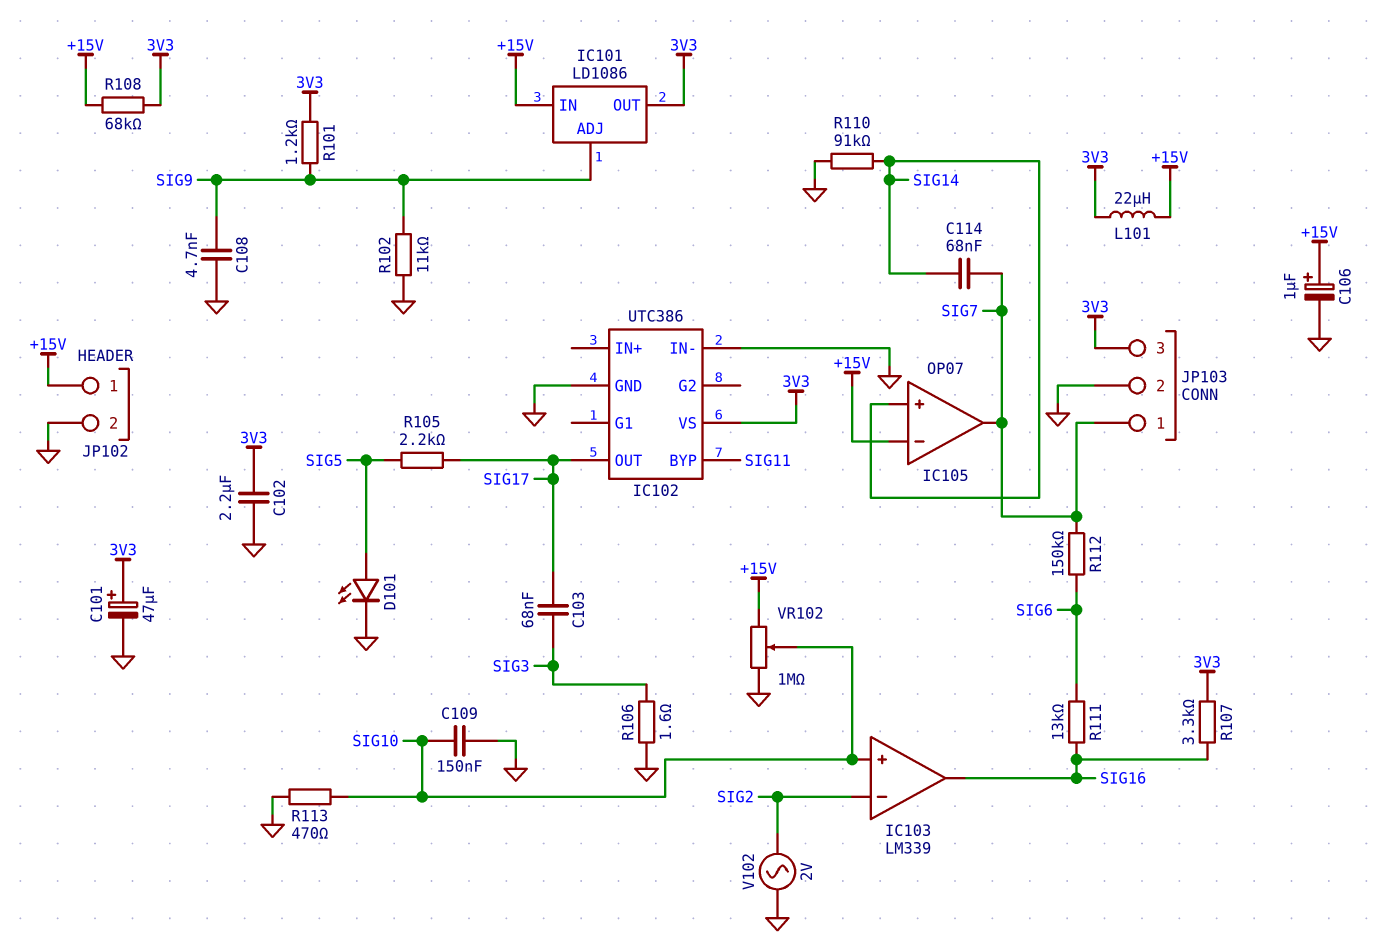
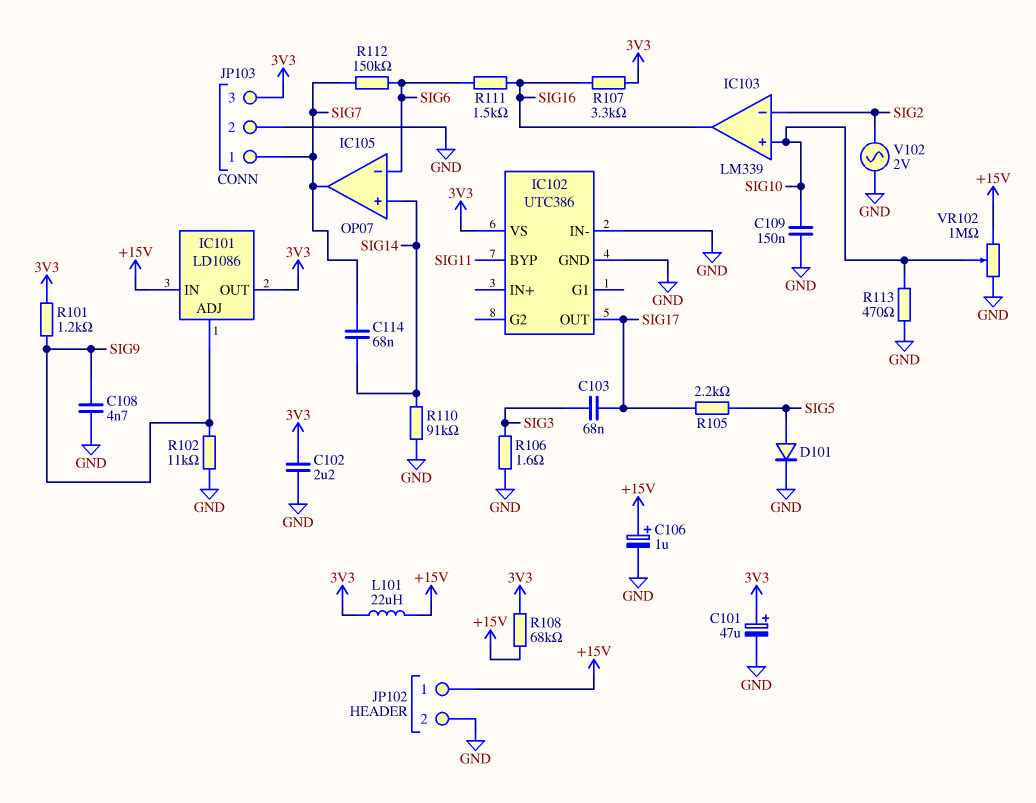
D101: LED (A SIG5, K GND) -> diode (A SIG5, K GND)
IC105 pin in-: +15V -> SIG6
R111: 13k (SIG6, SIG16) -> 1.5k (SIG6, SIG16)

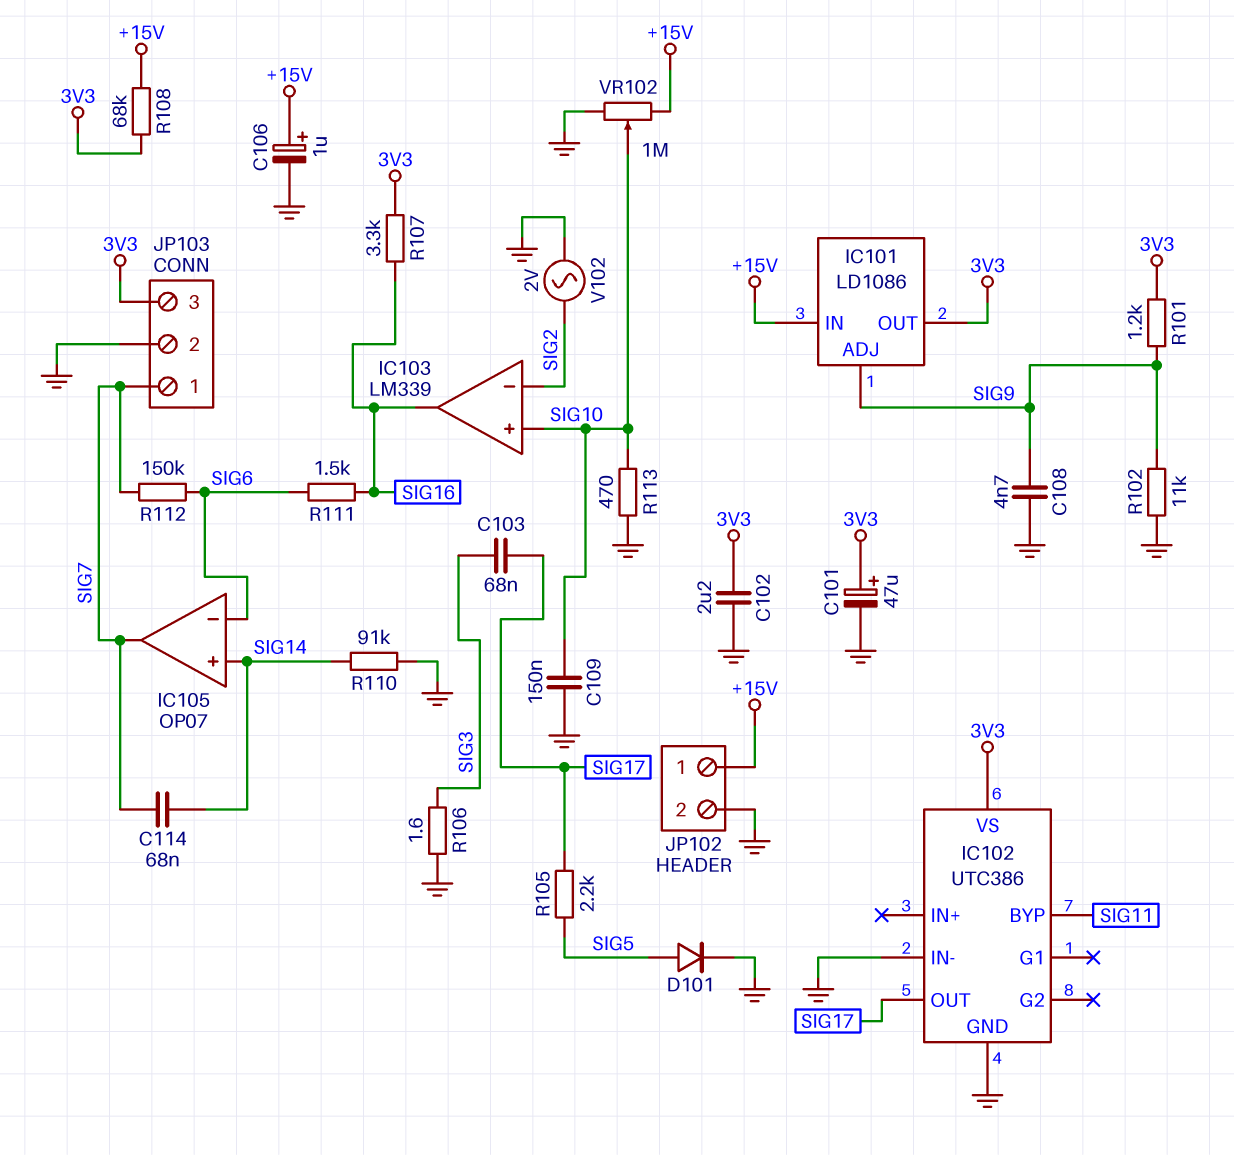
L101: 22uH (+15V, 3V3) -> none

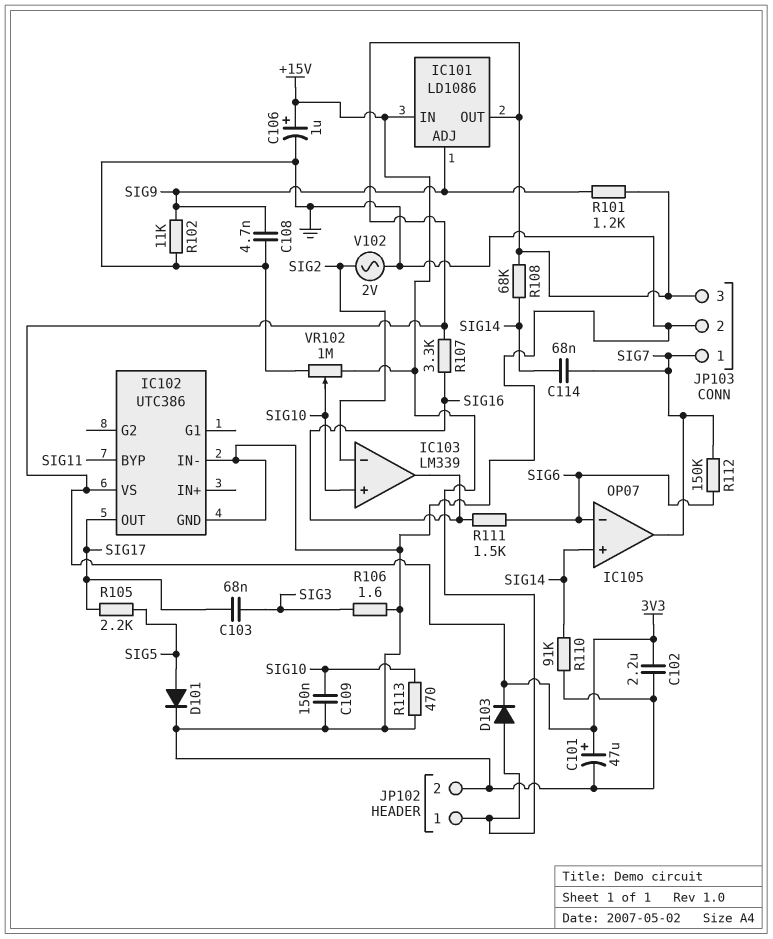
D103: none -> diode (A +15V, K 3V3)
R108: 68k (+15V, 3V3) -> 68k (3V3, SIG14)

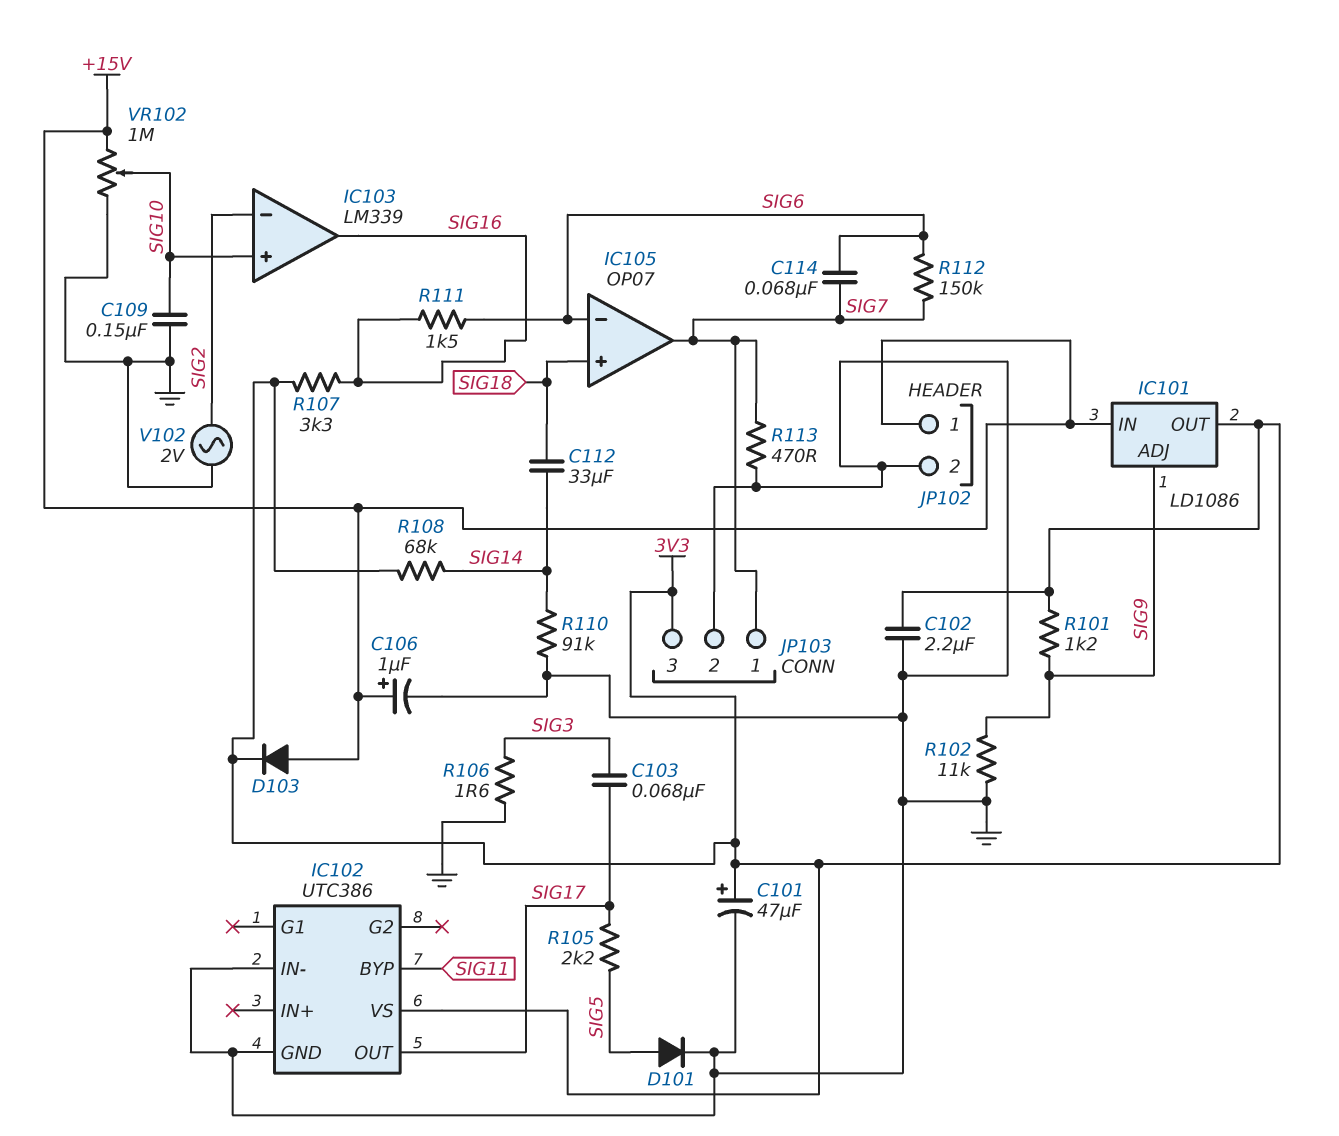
C108: 4.7nF (GND, SIG9) -> none
C112: none -> 33uF (SIG14, SIG18)
C114: 68nF (SIG7, SIG14) -> 68nF (SIG6, SIG7)
IC105 pin in+: SIG14 -> SIG18
R113: 470 (GND, SIG10) -> 470 (GND, SIG7)

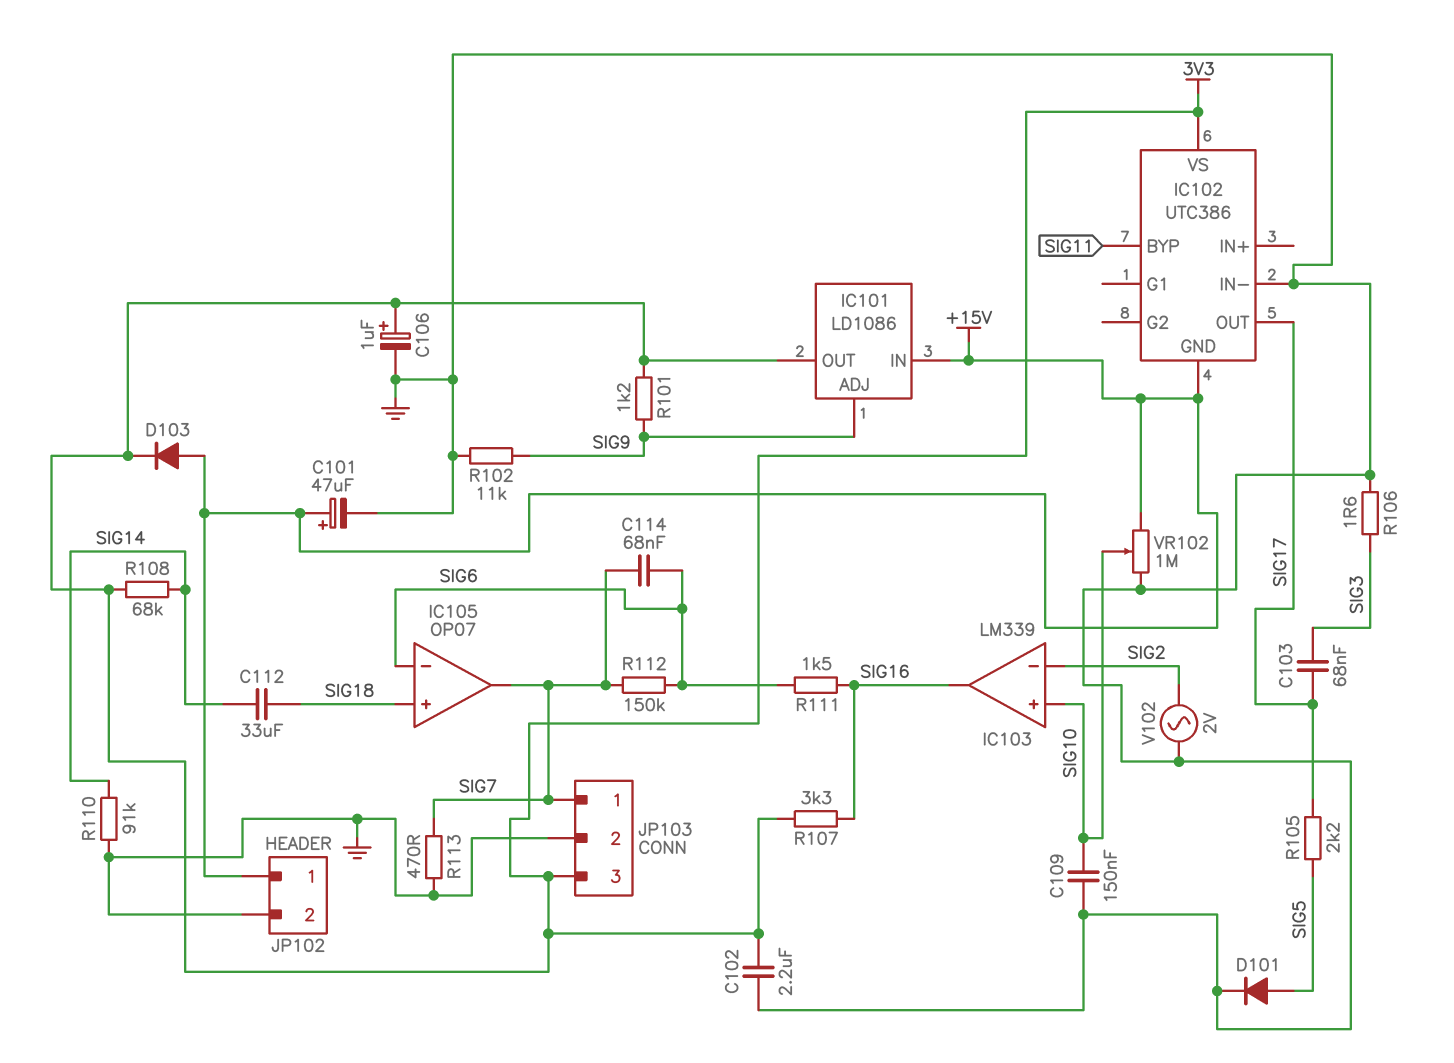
C101: 47uF (plus 3V3, minus GND) -> 47uF (plus +15V, minus GND)
C106: 1uF (plus +15V, minus GND) -> 1uF (plus 3V3, minus GND)
IC102 pin GND: GND -> +15V

